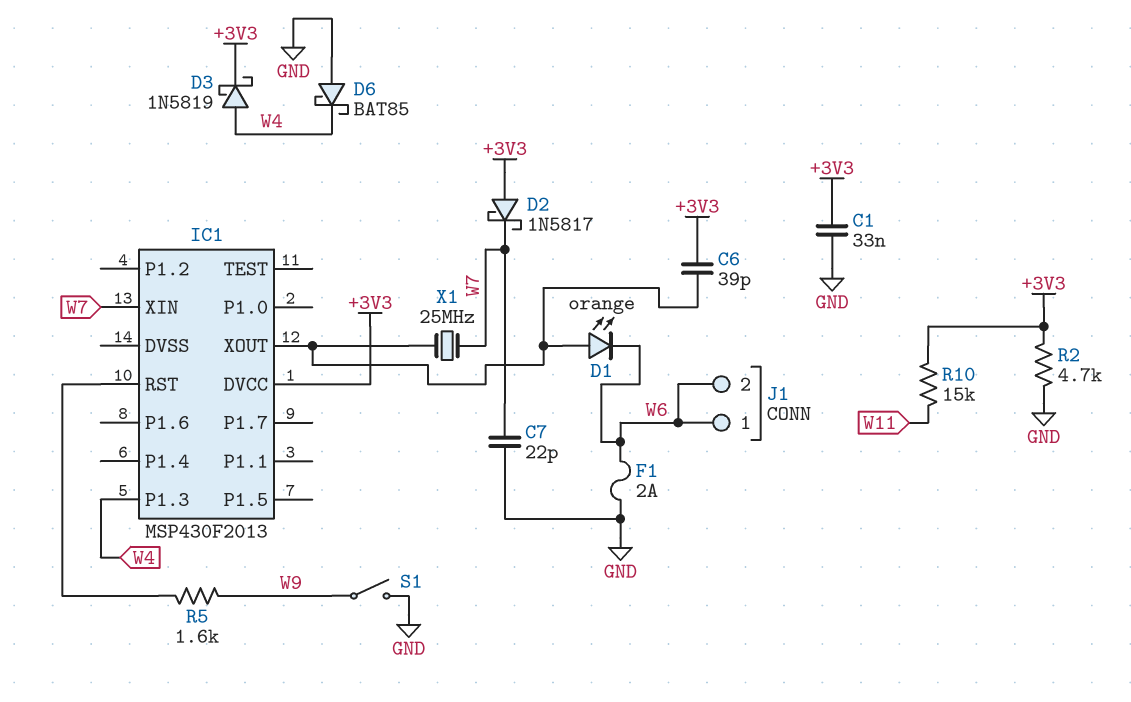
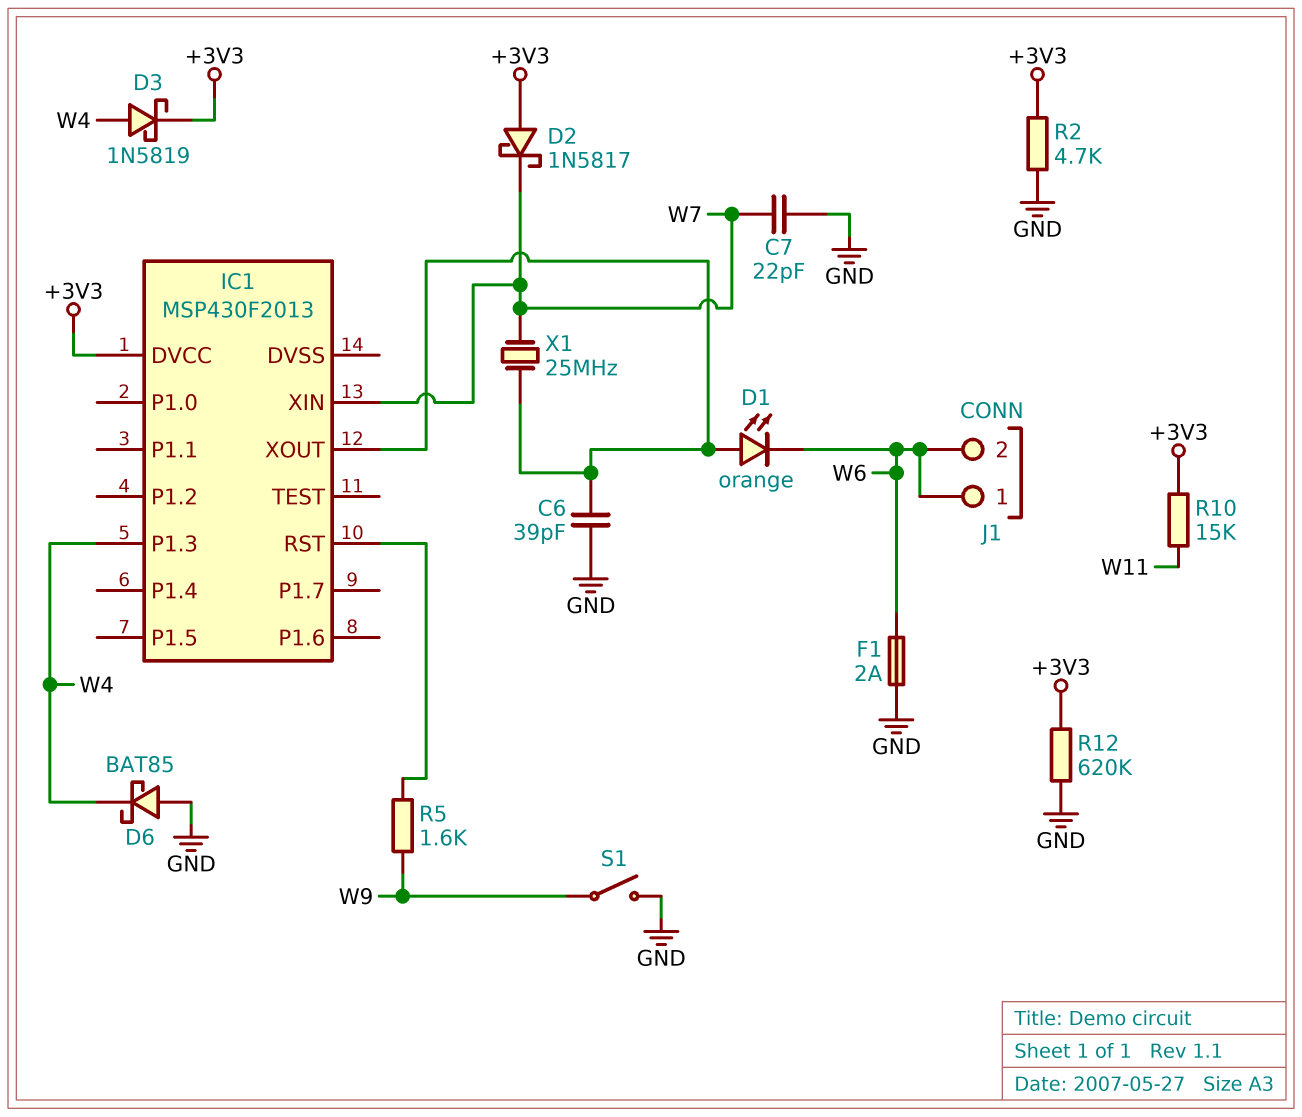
C1: 33nF (+3V3, GND) -> none
C6: 39pF (+3V3, IC1/XOUT) -> 39pF (GND, IC1/XOUT)
R12: none -> 620k (+3V3, GND)

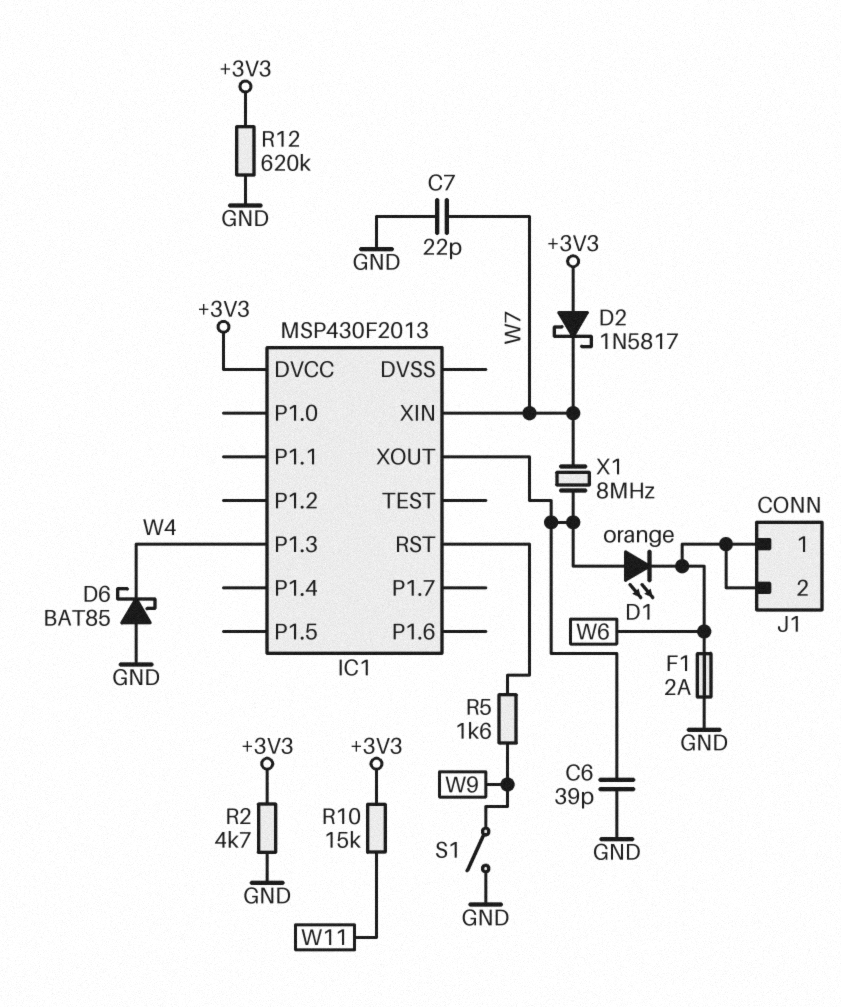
D3: schottky 1N5819 (A W4, K +3V3) -> none
X1: 25MHz (IC1/XOUT, W7) -> 8MHz (IC1/XOUT, W7)

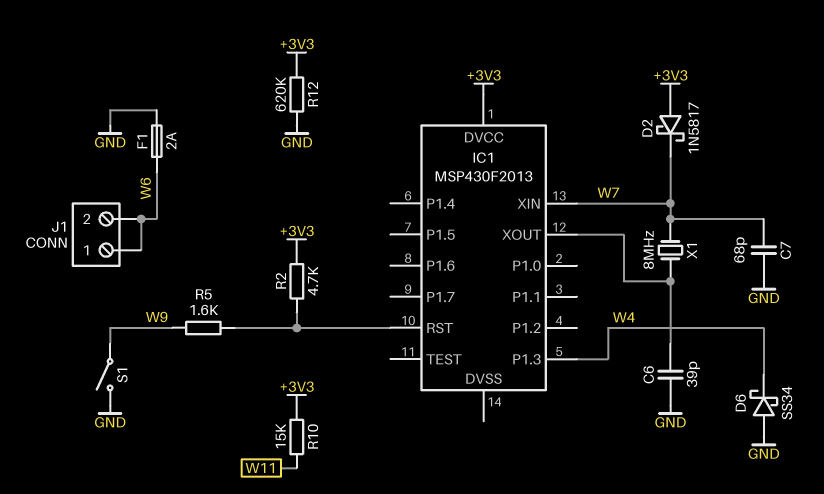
C7: 22pF (GND, W7) -> 68pF (GND, W7)
D1: LED orange (A IC1/XOUT, K W6) -> none
D6: schottky BAT85 (A GND, K W4) -> schottky SS34 (A GND, K W4)
R2: 4.7k (+3V3, GND) -> 4.7k (+3V3, IC1/RST)

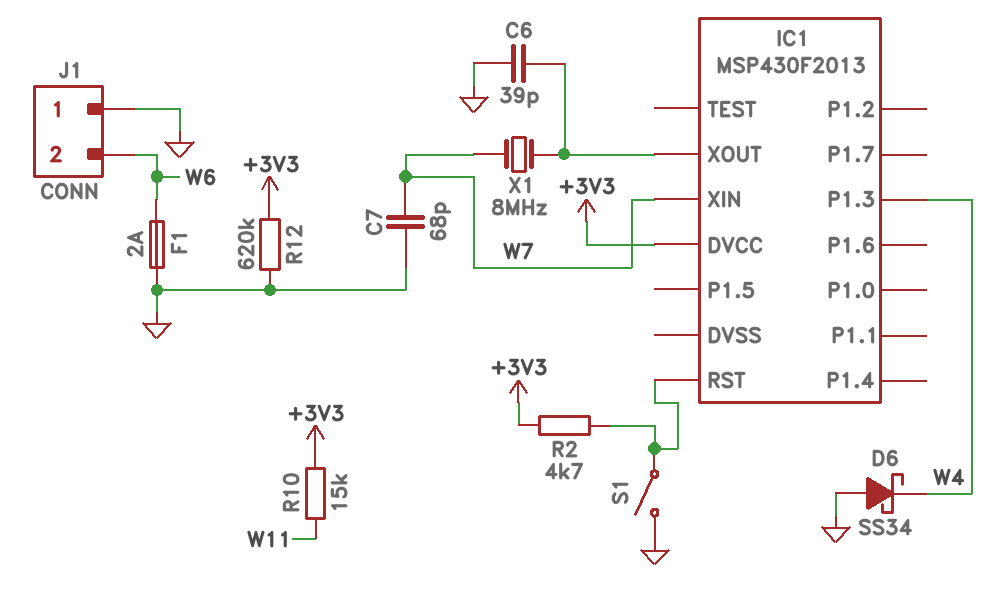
D2: schottky 1N5817 (A +3V3, K W7) -> none
J1 pin 1: W6 -> GND
R5: 1.6k (IC1/RST, W9) -> none
S1: switch (GND, W9) -> switch (GND, IC1/RST)

